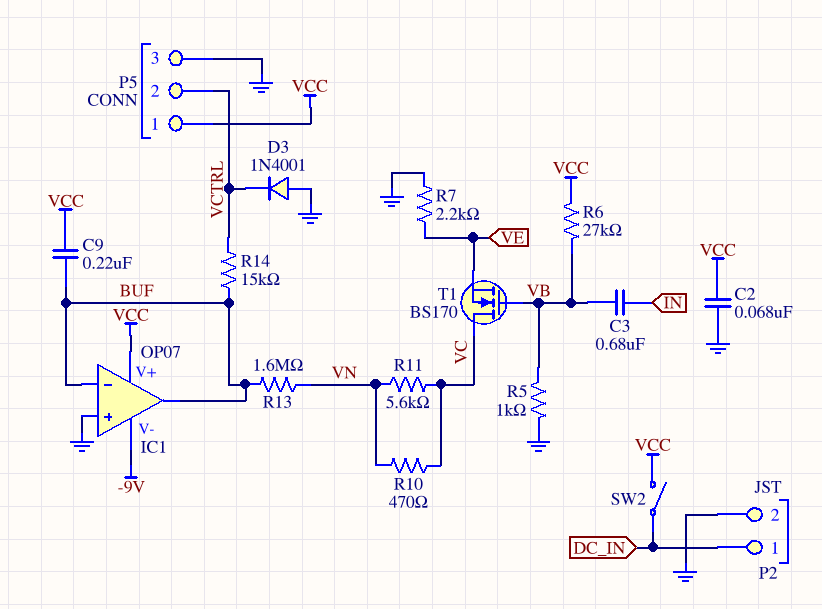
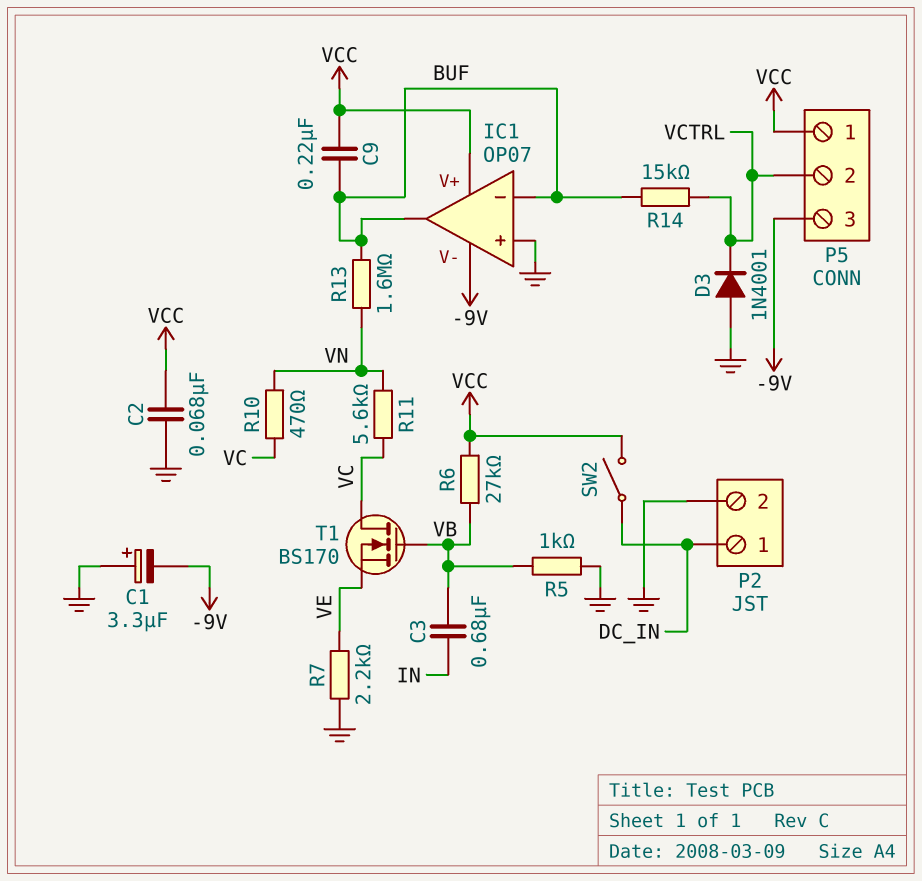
C1: none -> 3.3uF (plus GND, minus -9V)
P5 pin 3: GND -> -9V

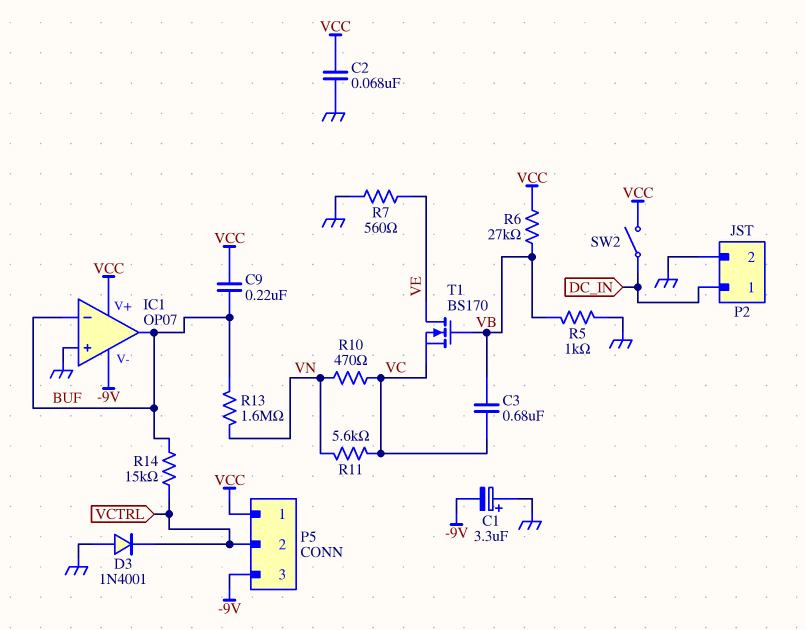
C3: 680nF (IN, VB) -> 680nF (VB, VC)
R7: 2.2k (GND, VE) -> 560 (GND, VE)
T1: NMOS BS170 (G VB, D VC, S VE) -> NMOS BS170 (G VB, D VE, S VC)

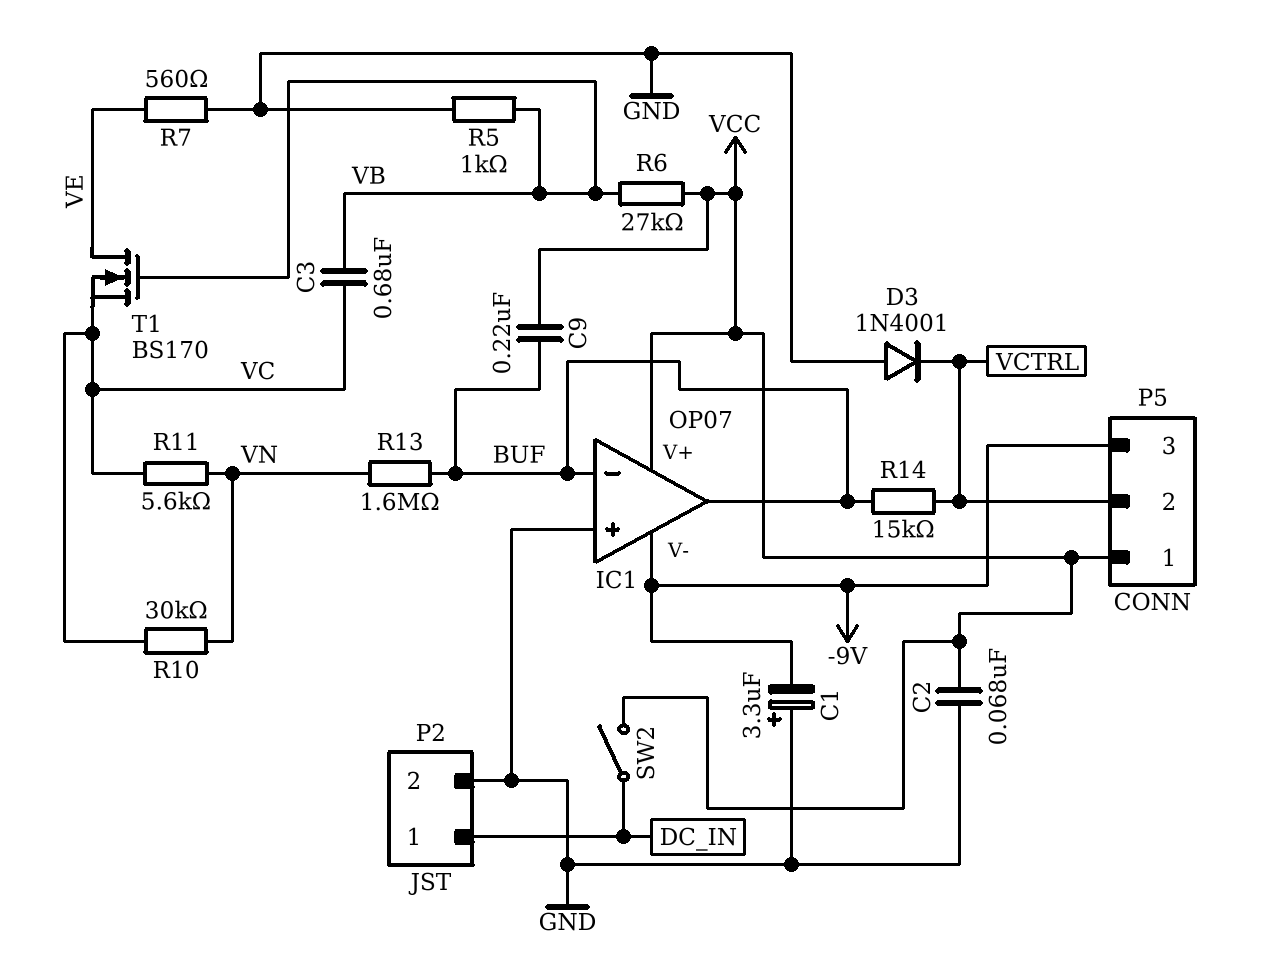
R10: 470 (VC, VN) -> 30k (VC, VN)

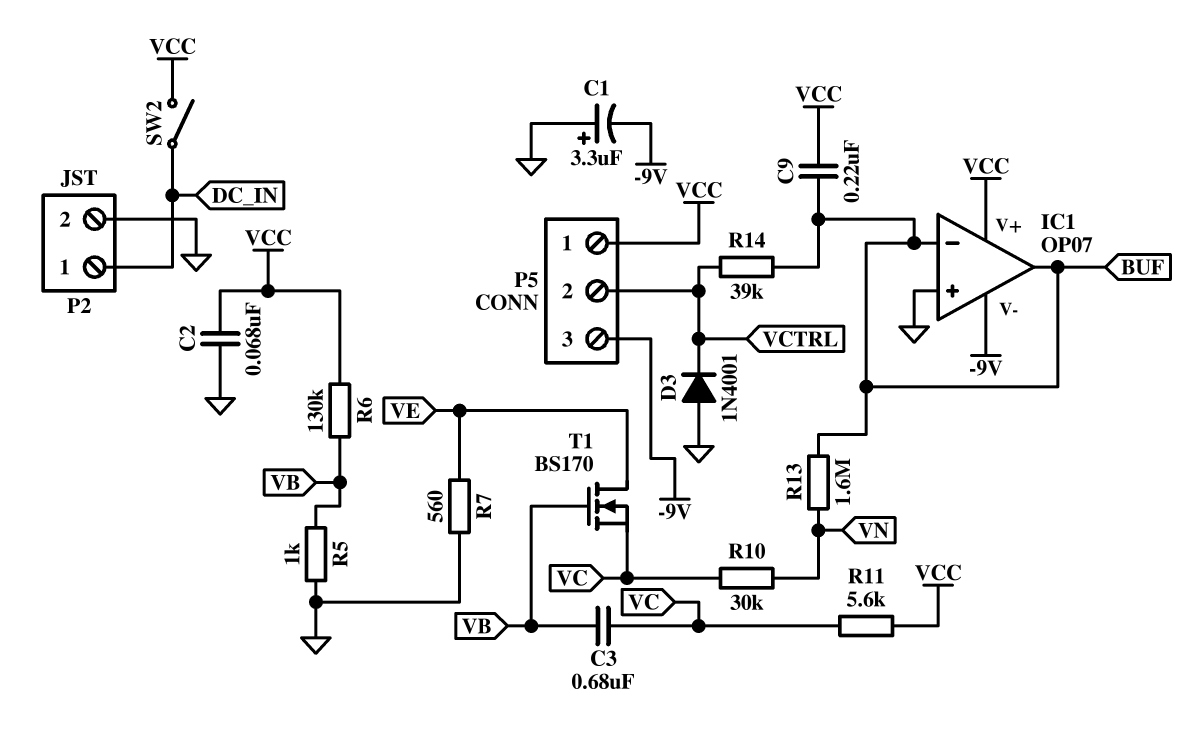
R6: 27k (VB, VCC) -> 130k (VB, VCC)
R11: 5.6k (VC, VN) -> 5.6k (VC, VCC)
R14: 15k (BUF, VCTRL) -> 39k (BUF, VCTRL)

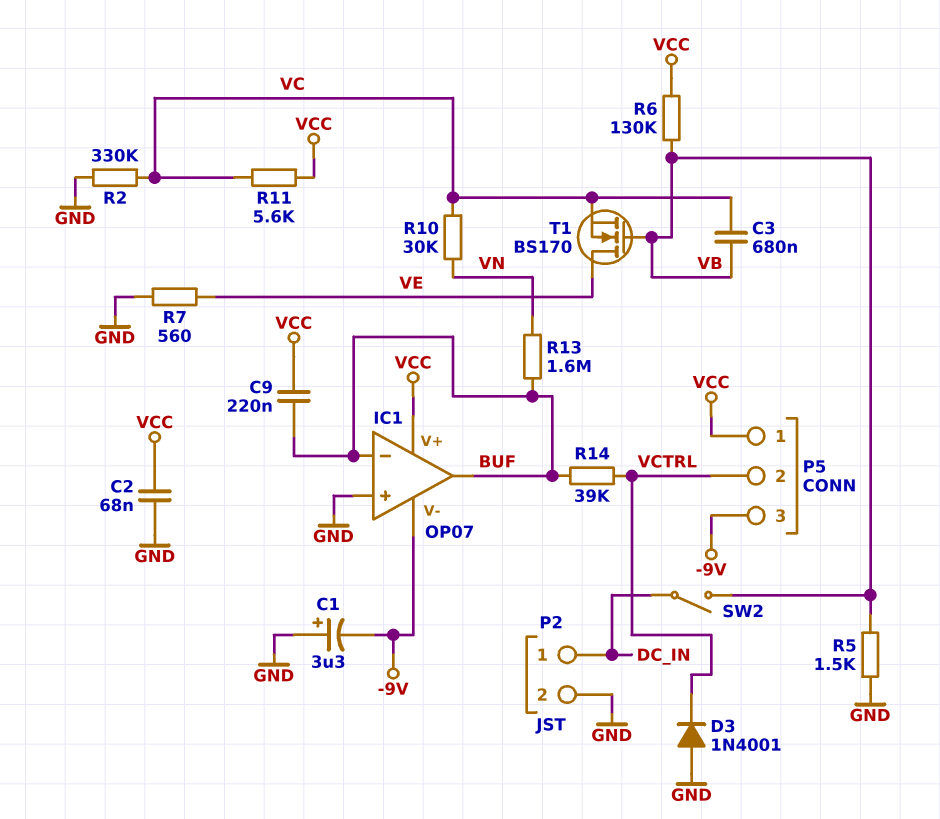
R2: none -> 330k (GND, VC)
R5: 1k (GND, VB) -> 1.5k (GND, VB)
SW2: switch (DC_IN, VCC) -> switch (DC_IN, VB)

